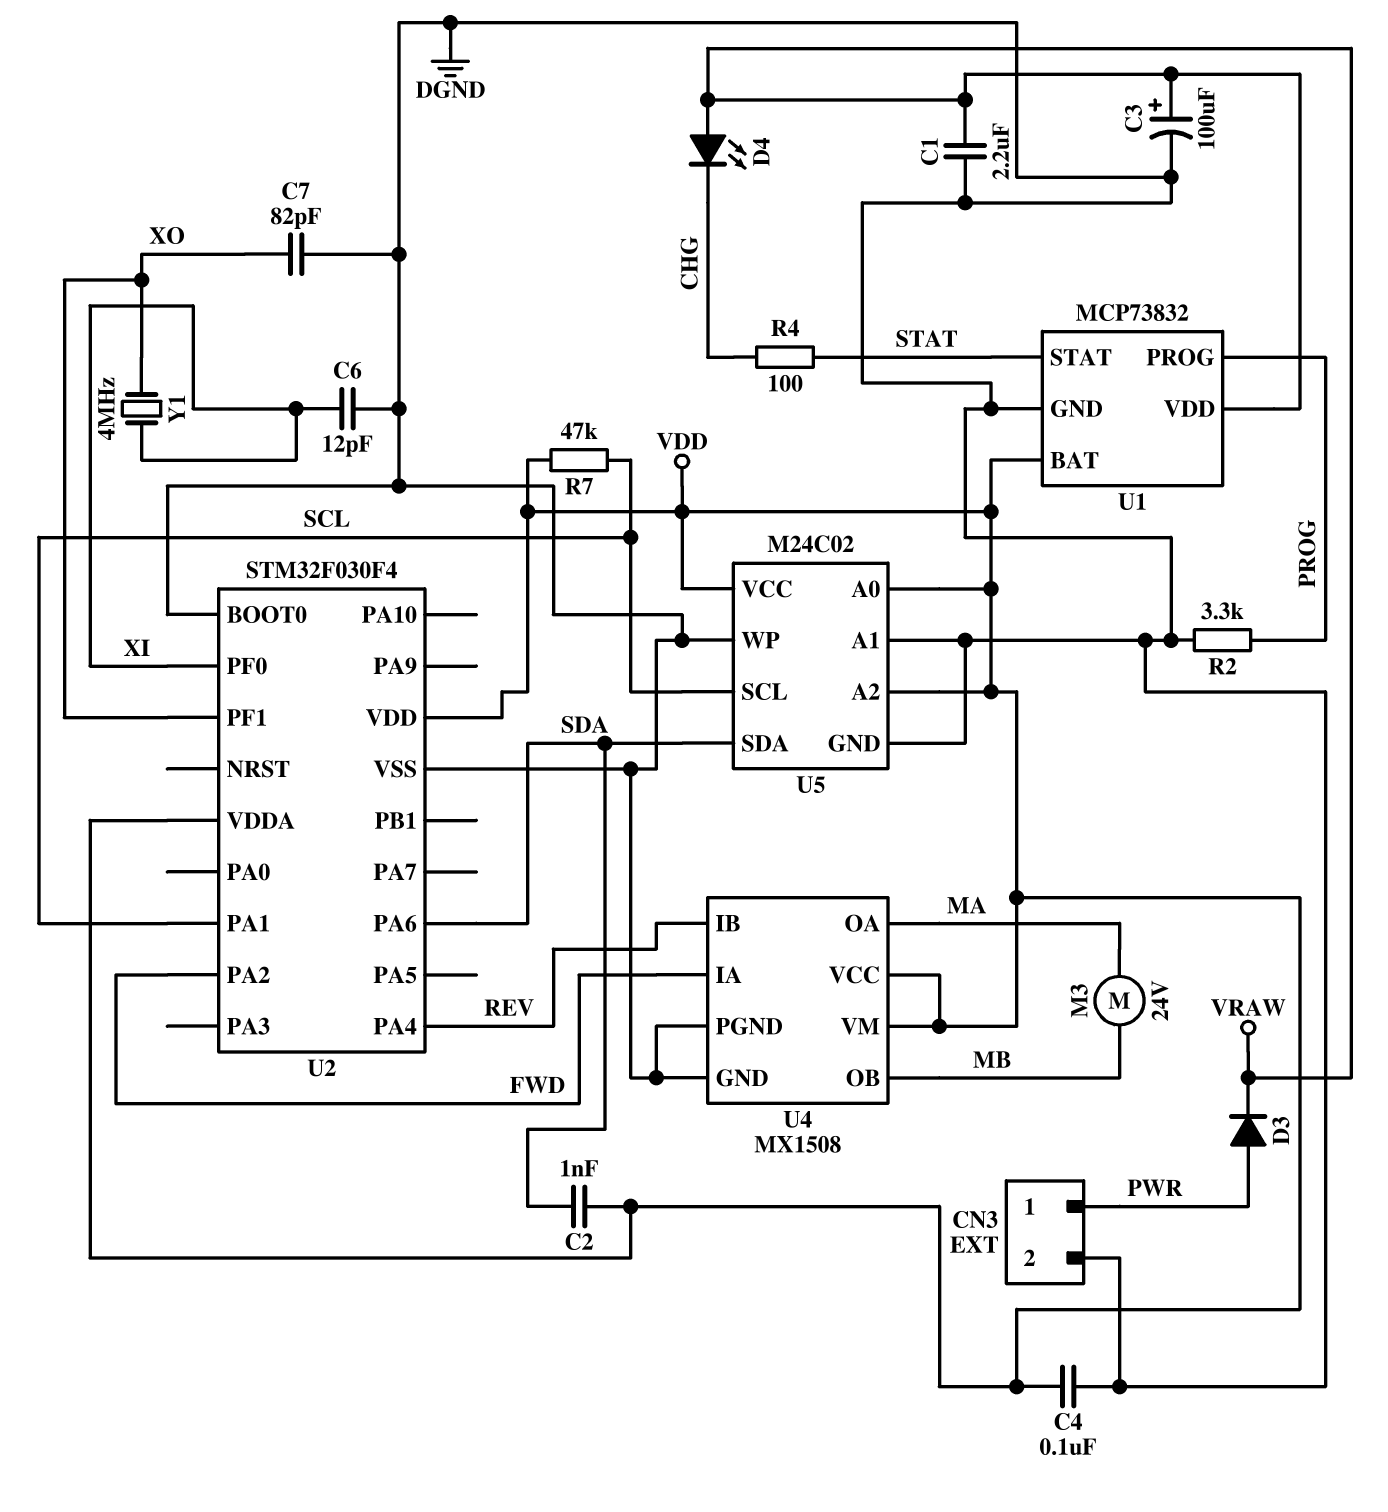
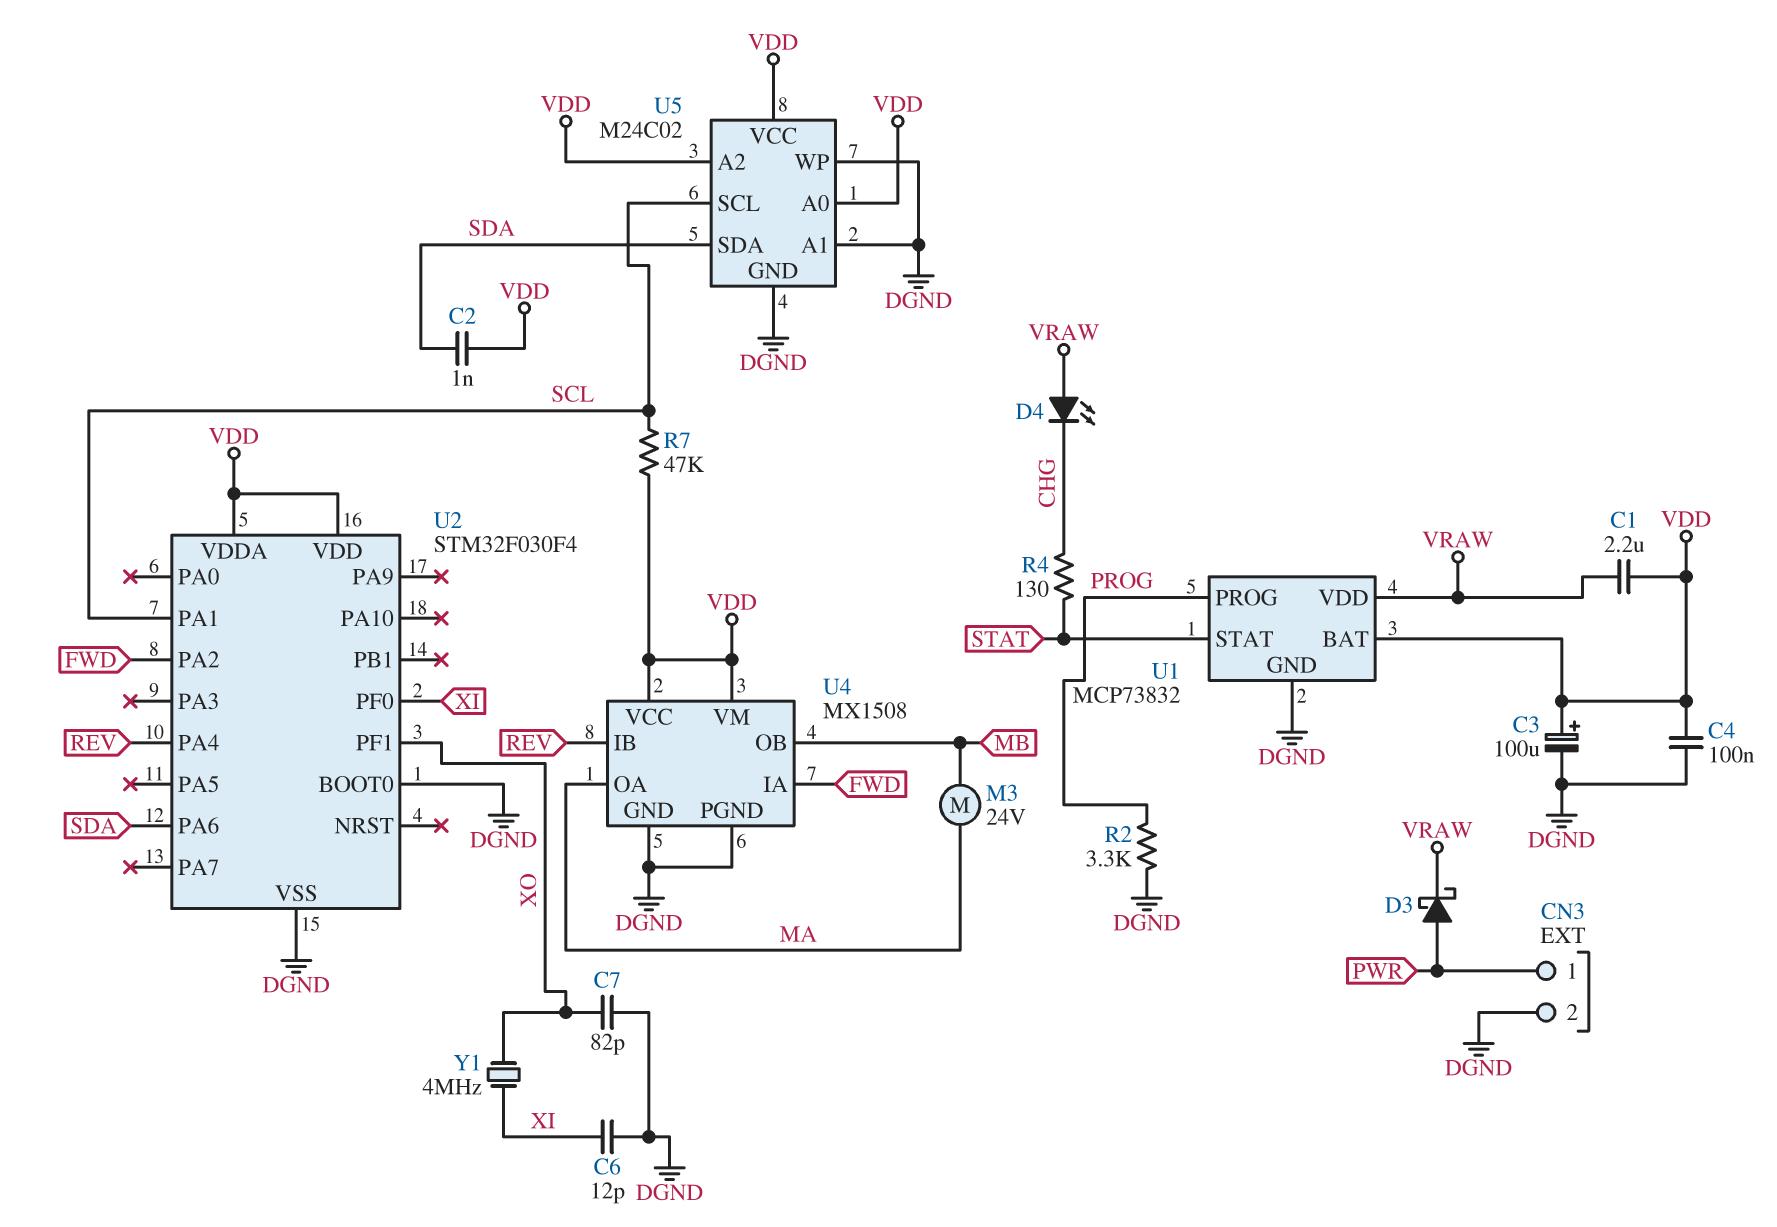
C1: 2.2uF (DGND, VRAW) -> 2.2uF (VDD, VRAW)
C3: 100uF (plus VRAW, minus DGND) -> 100uF (plus VDD, minus DGND)
D3: diode (A PWR, K VRAW) -> schottky (A PWR, K VRAW)
R4: 100 (CHG, STAT) -> 130 (CHG, STAT)

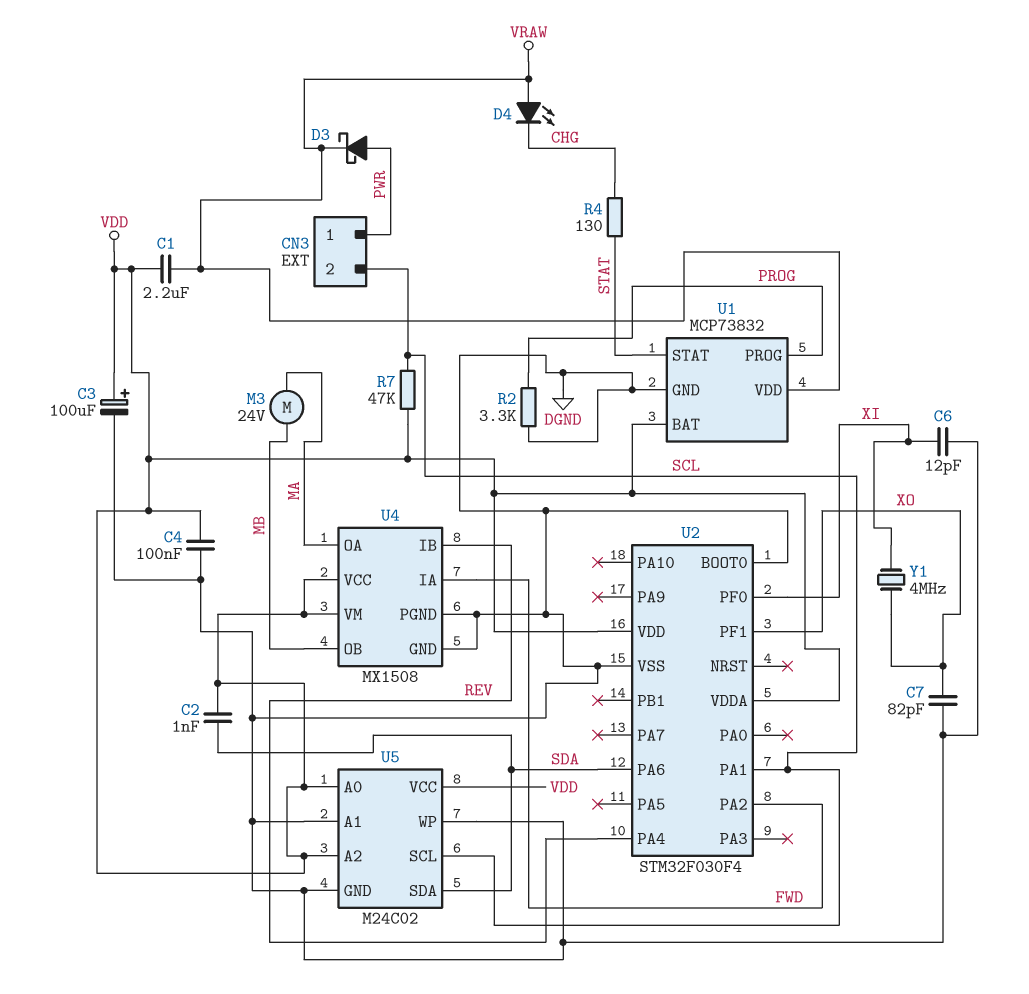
CN3 pin 2: DGND -> SCL

